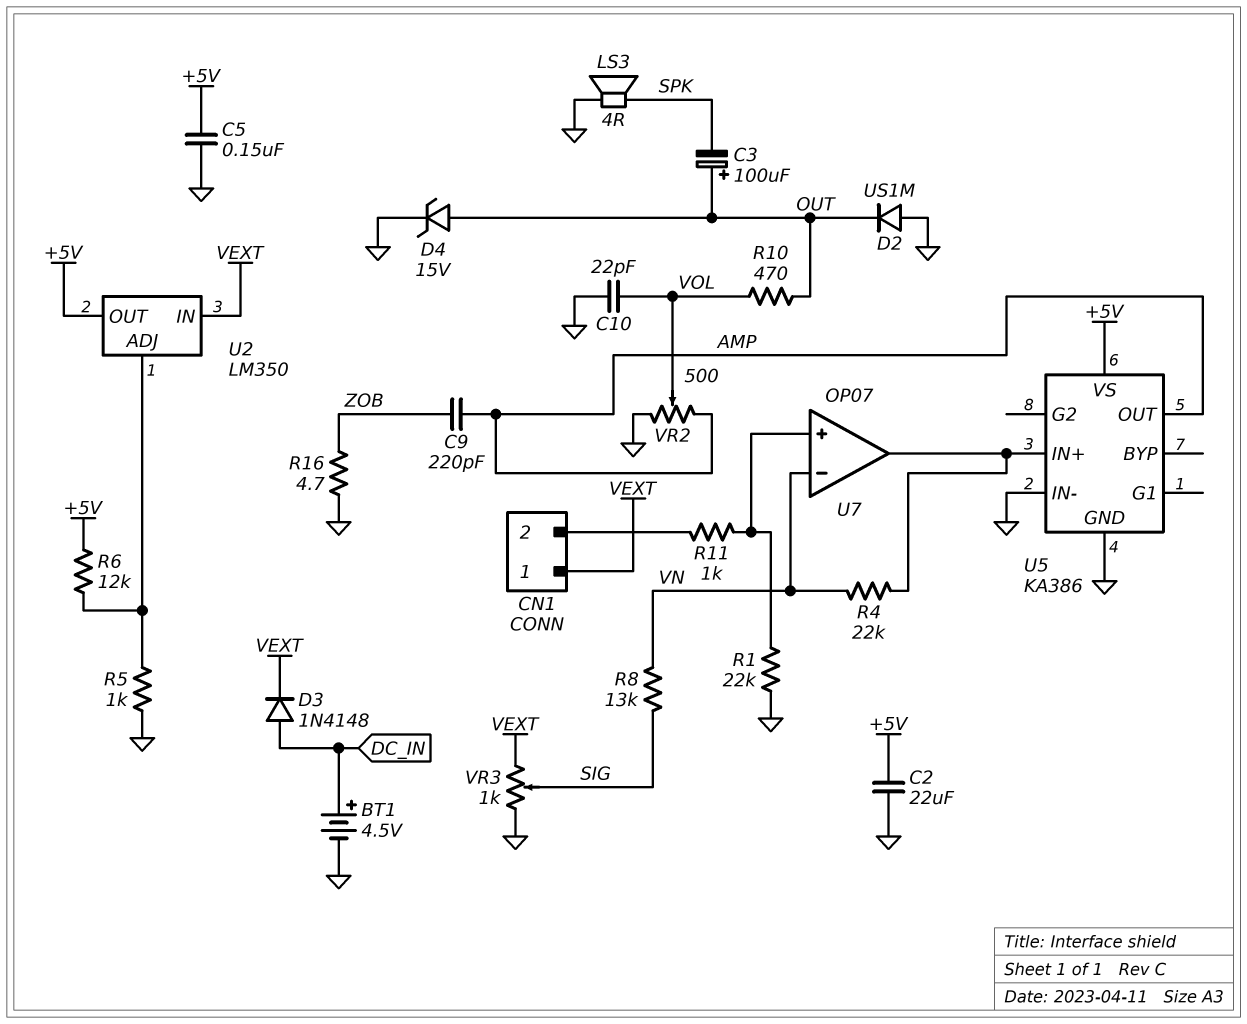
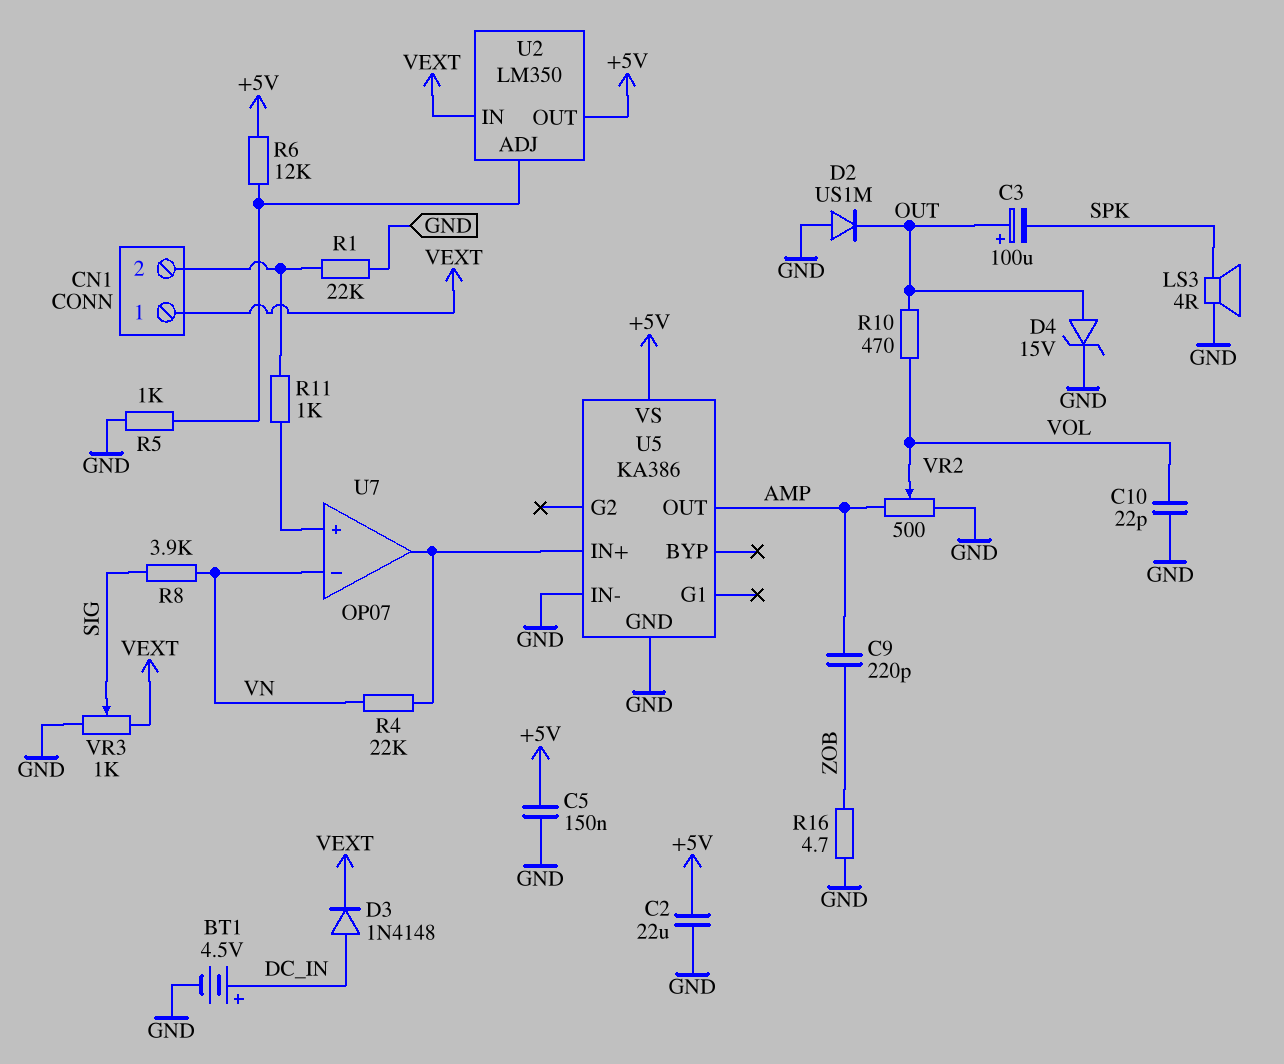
R1: 22k (GND, U7/in+) -> 22k (CN1/2, GND)
R8: 13k (SIG, VN) -> 3.9k (SIG, VN)

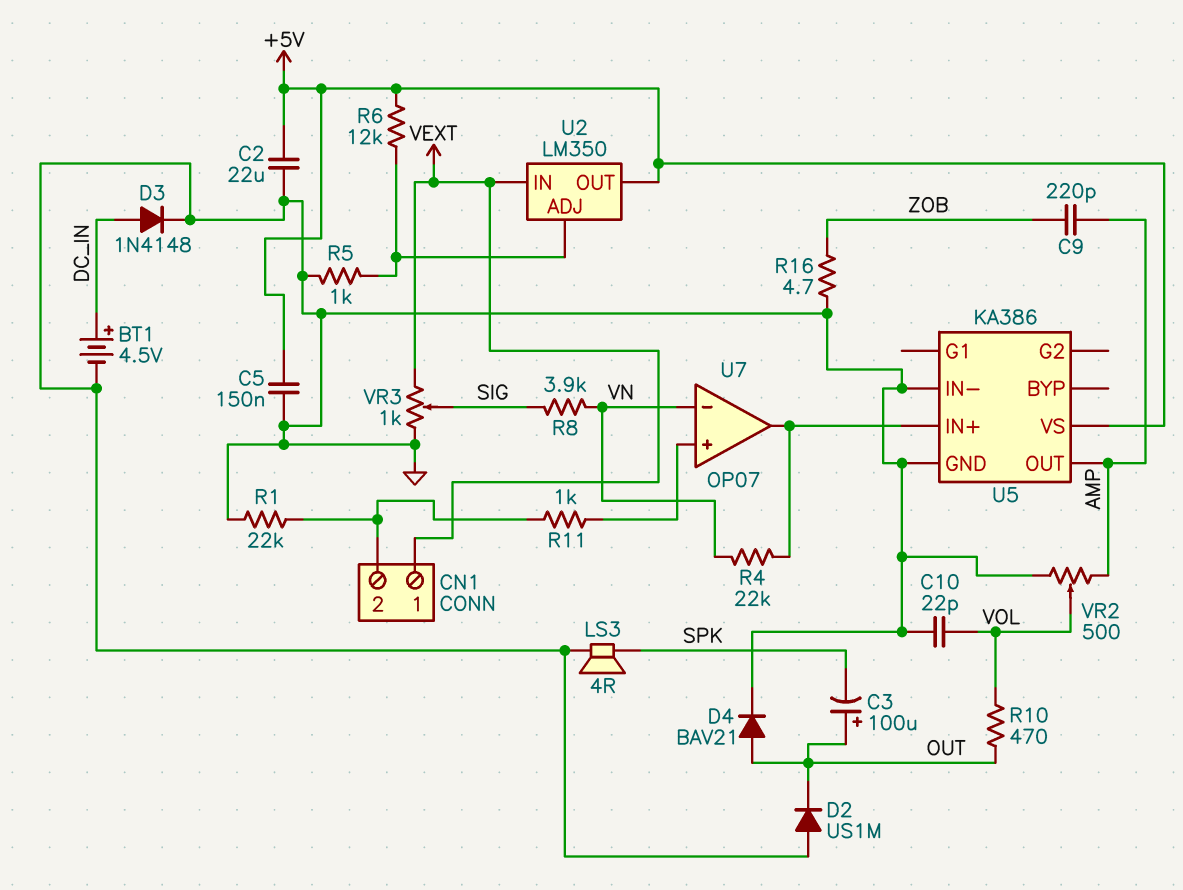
D3: diode 1N4148 (A DC_IN, K VEXT) -> diode 1N4148 (A DC_IN, K GND)
D4: zener 15V (A OUT, K GND) -> diode BAV21 (A OUT, K GND)

